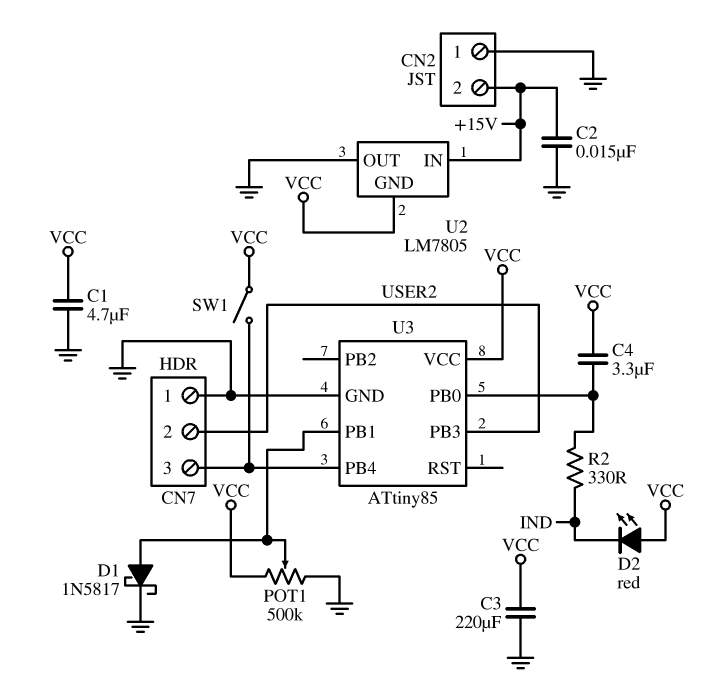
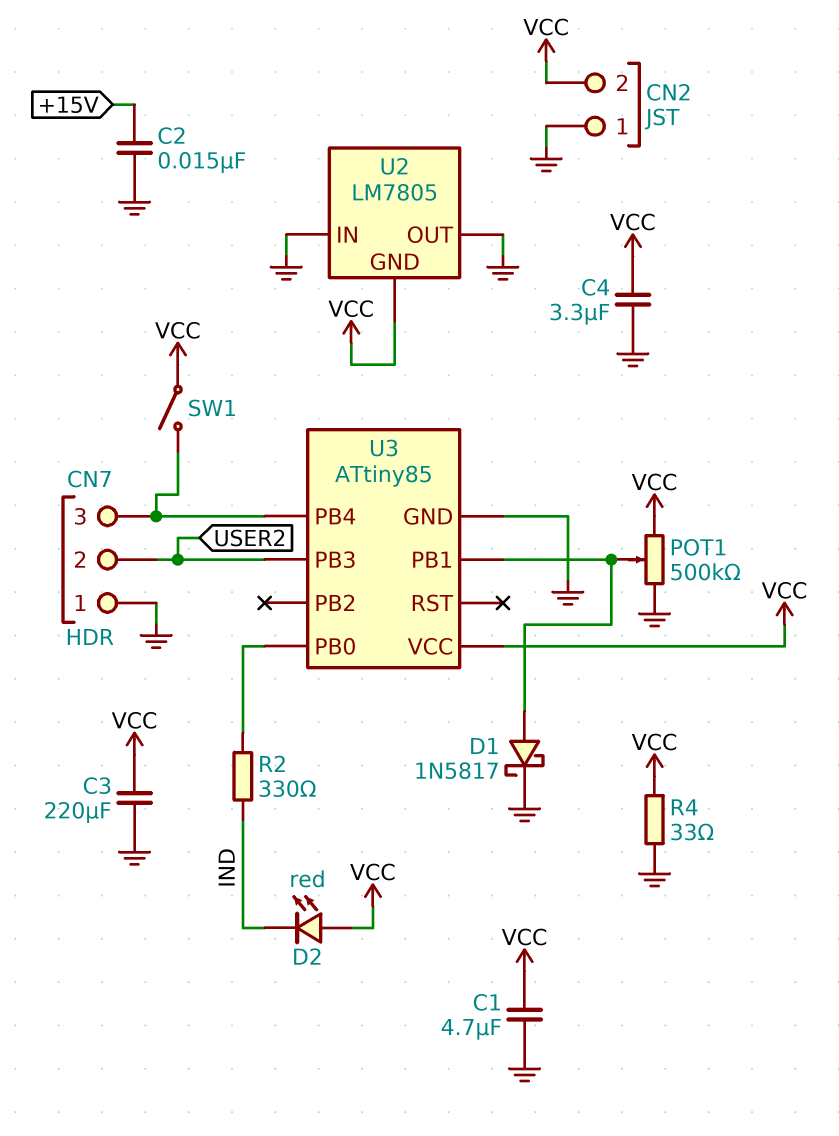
C4: 3.3uF (U3/PB0, VCC) -> 3.3uF (GND, VCC)
CN2 pin 2: +15V -> VCC
R4: none -> 33 (GND, VCC)
U2 pin IN: +15V -> GND

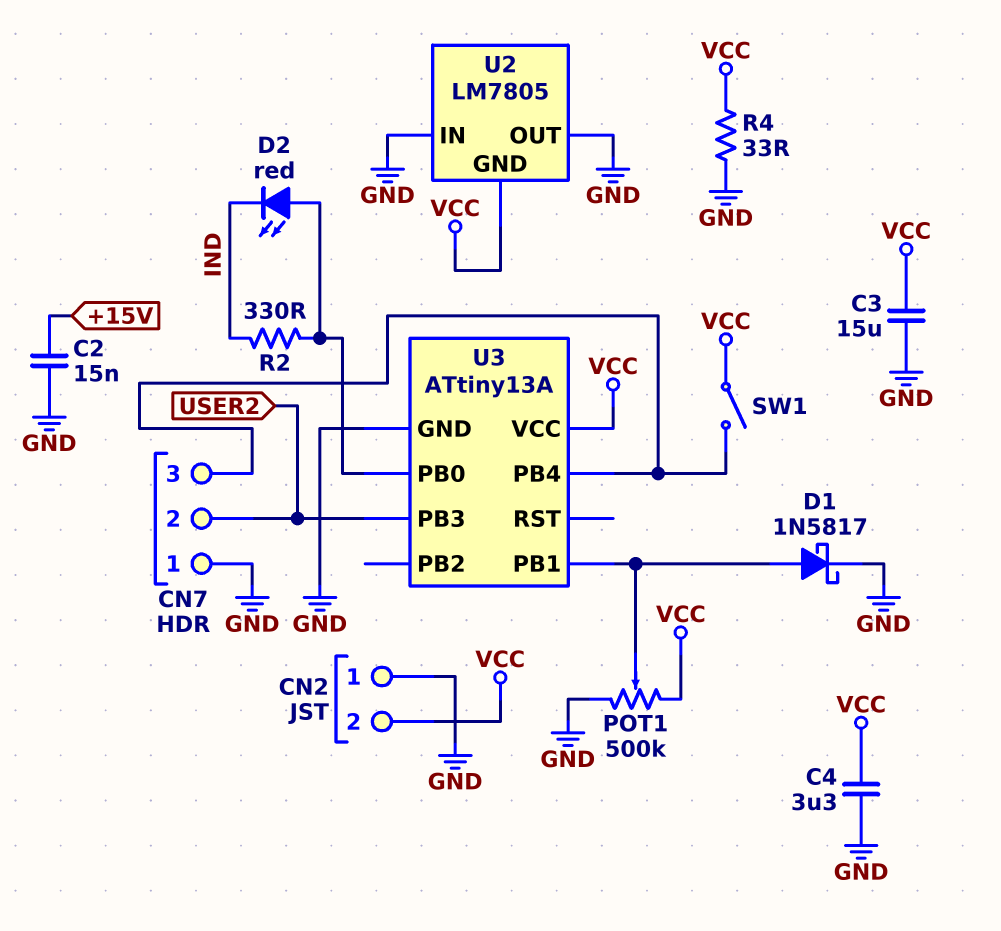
C1: 4.7uF (GND, VCC) -> none
C3: 220uF (GND, VCC) -> 15uF (GND, VCC)
D2: LED red (A VCC, K IND) -> LED red (A U3/PB0, K IND)
U3: ATtiny85 -> ATtiny13A

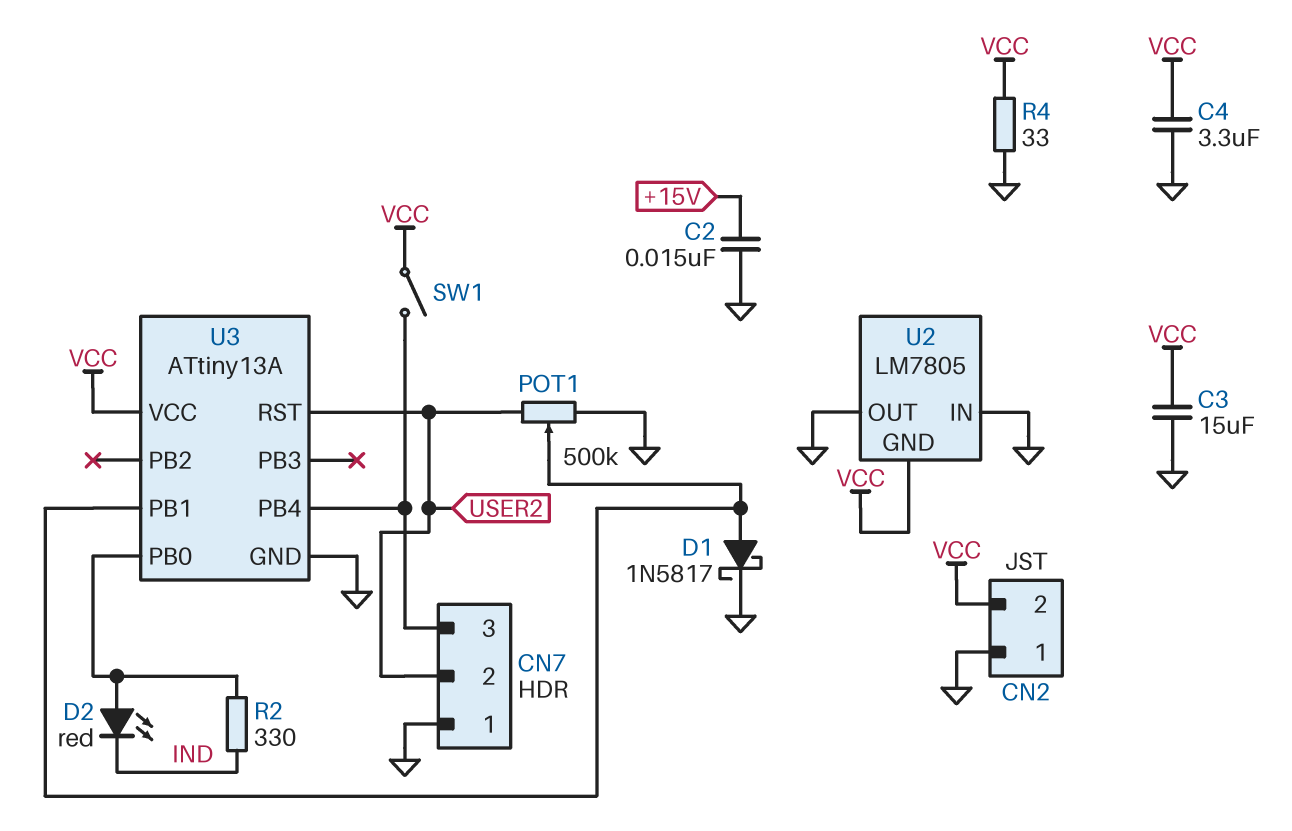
POT1: 500k (GND, VCC, wiper U3/PB1) -> 500k (GND, USER2, wiper U3/PB1)
U3 pin PB3: USER2 -> none
U3 pin RST: none -> USER2

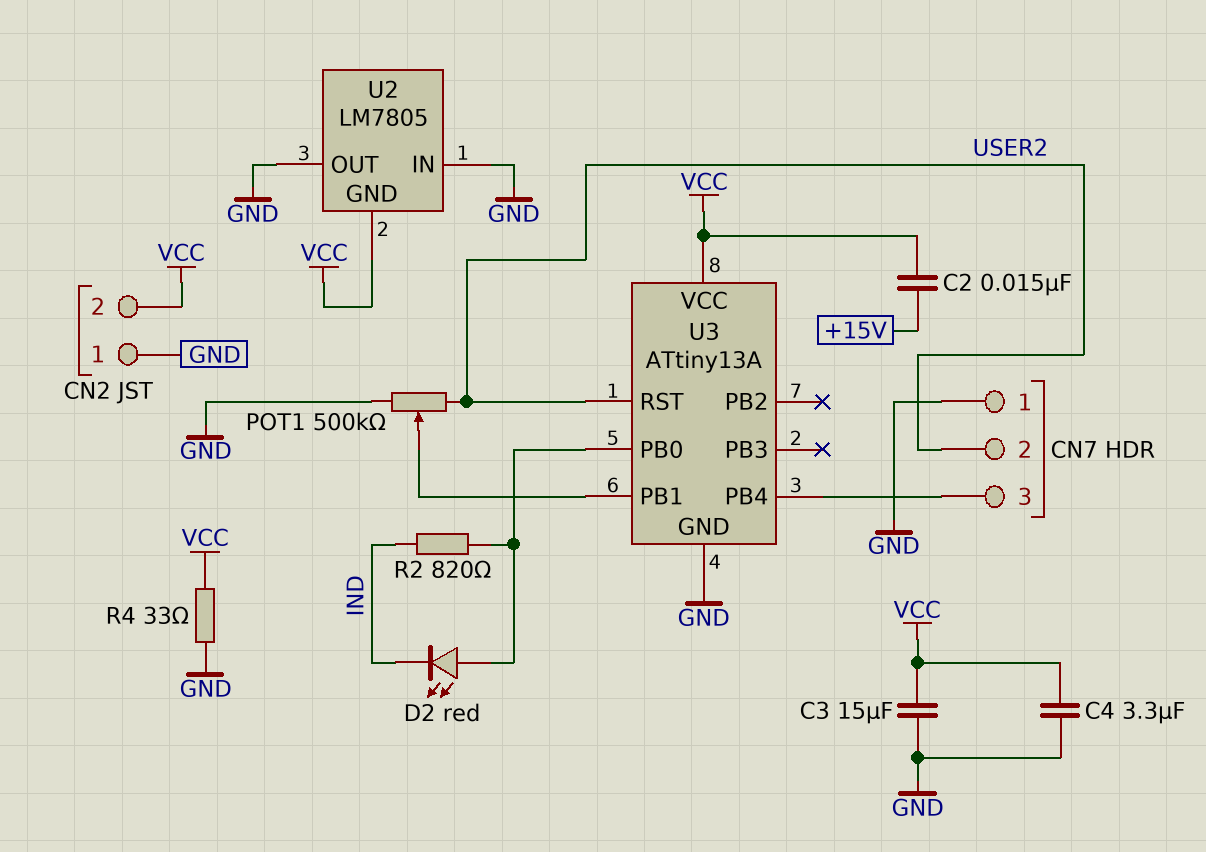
C2: 15nF (+15V, GND) -> 15nF (+15V, VCC)
D1: schottky 1N5817 (A U3/PB1, K GND) -> none
R2: 330 (IND, U3/PB0) -> 820 (IND, U3/PB0)
SW1: switch (CN7/3, VCC) -> none

